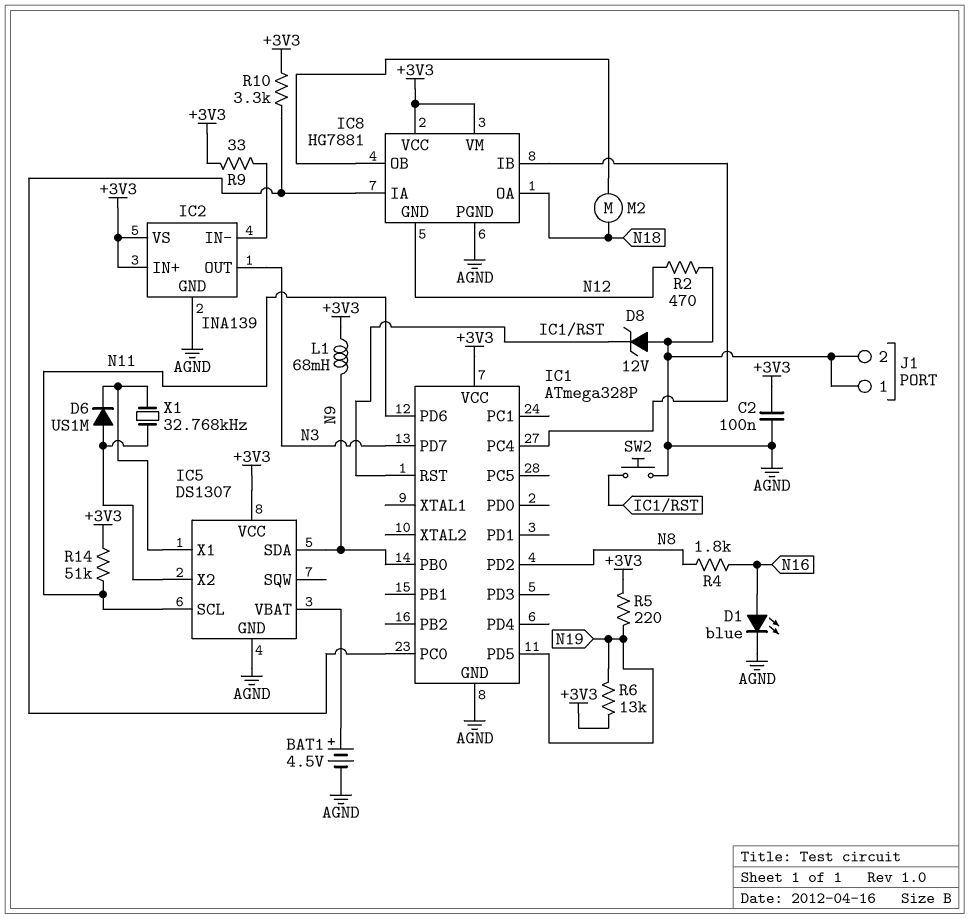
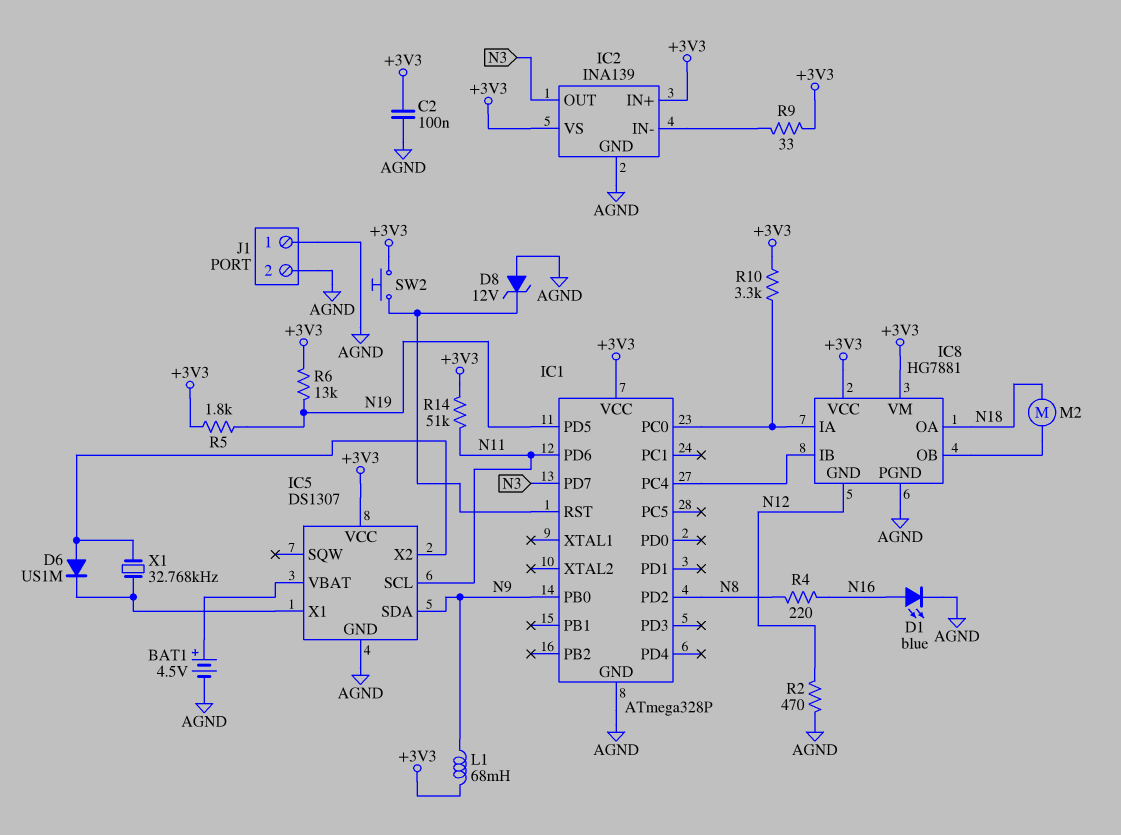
R4: 1.8k (N8, N16) -> 220 (N8, N16)
R5: 220 (+3V3, N19) -> 1.8k (+3V3, N19)
SW2: button (AGND, IC1/RST) -> button (+3V3, IC1/RST)

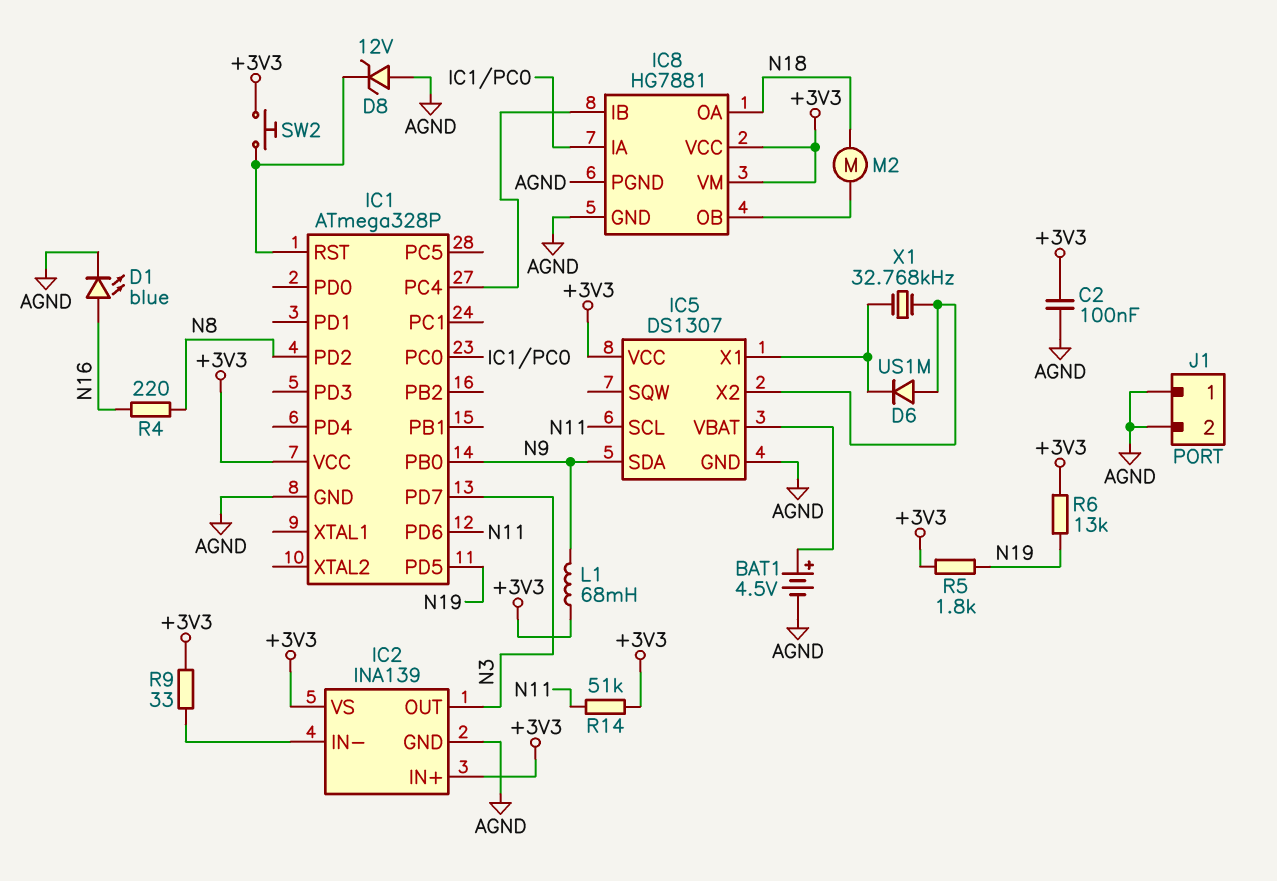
IC8 pin GND: N12 -> AGND
R2: 470 (AGND, N12) -> none
R10: 3.3k (+3V3, IC1/PC0) -> none

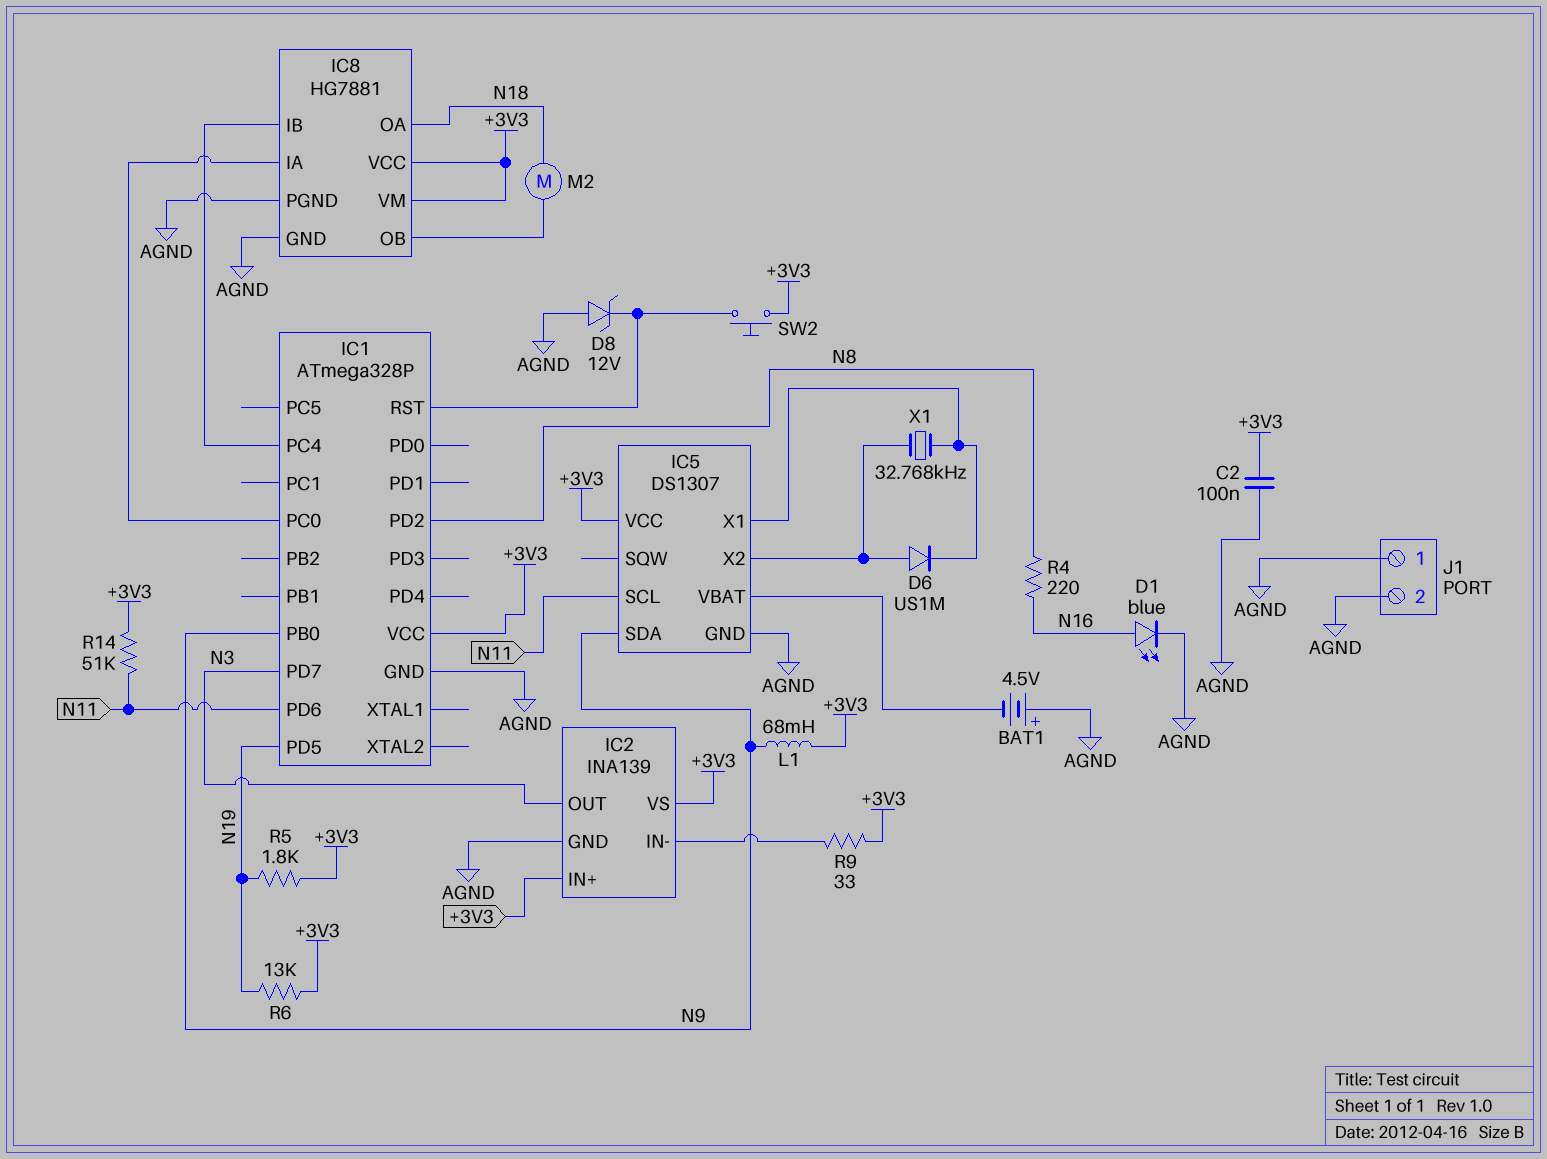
BAT1: 4.5V (plus IC5/VBAT, minus AGND) -> 4.5V (plus AGND, minus IC5/VBAT)

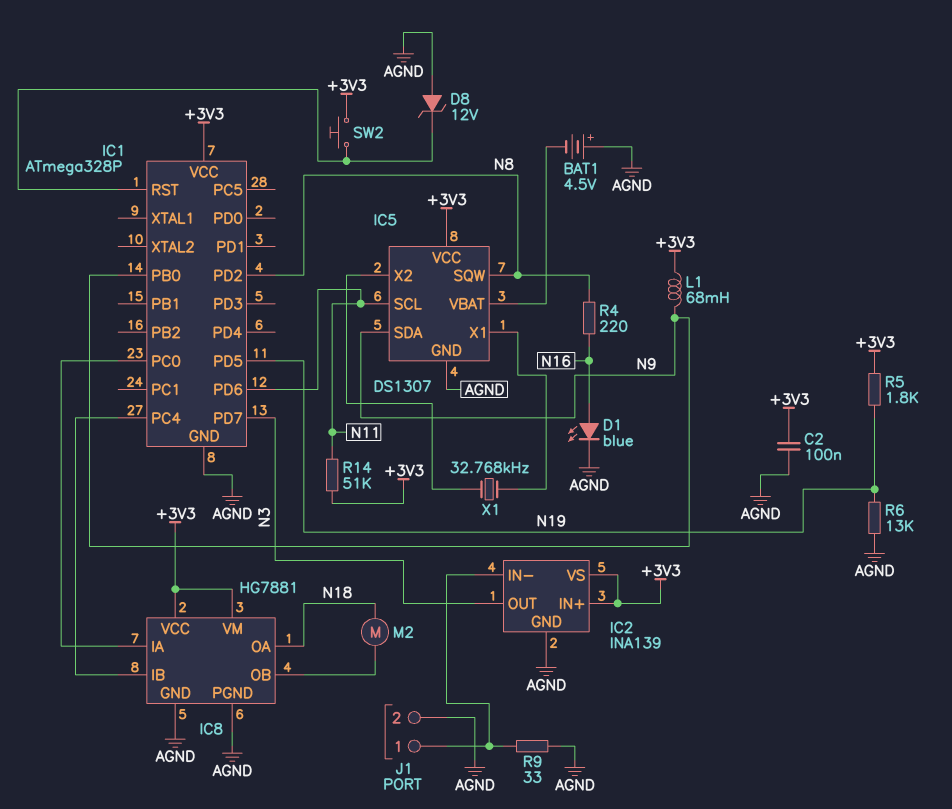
D6: diode US1M (A IC5/X2, K IC5/X1) -> none
IC5 pin SQW: none -> N8
J1 pin 1: AGND -> IC2/IN-
R6: 13k (+3V3, N19) -> 13k (AGND, N19)
R9: 33 (+3V3, IC2/IN-) -> 33 (AGND, IC2/IN-)

